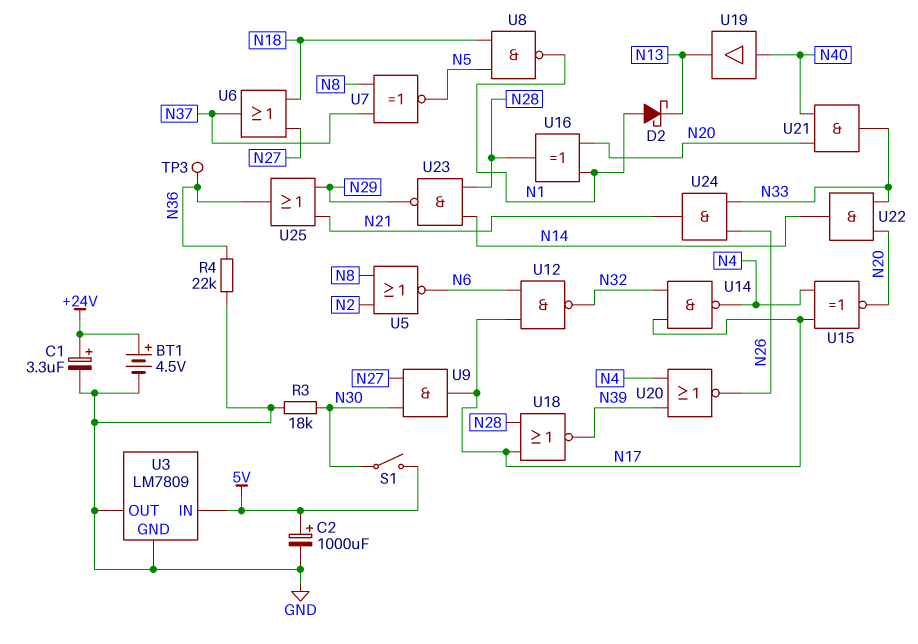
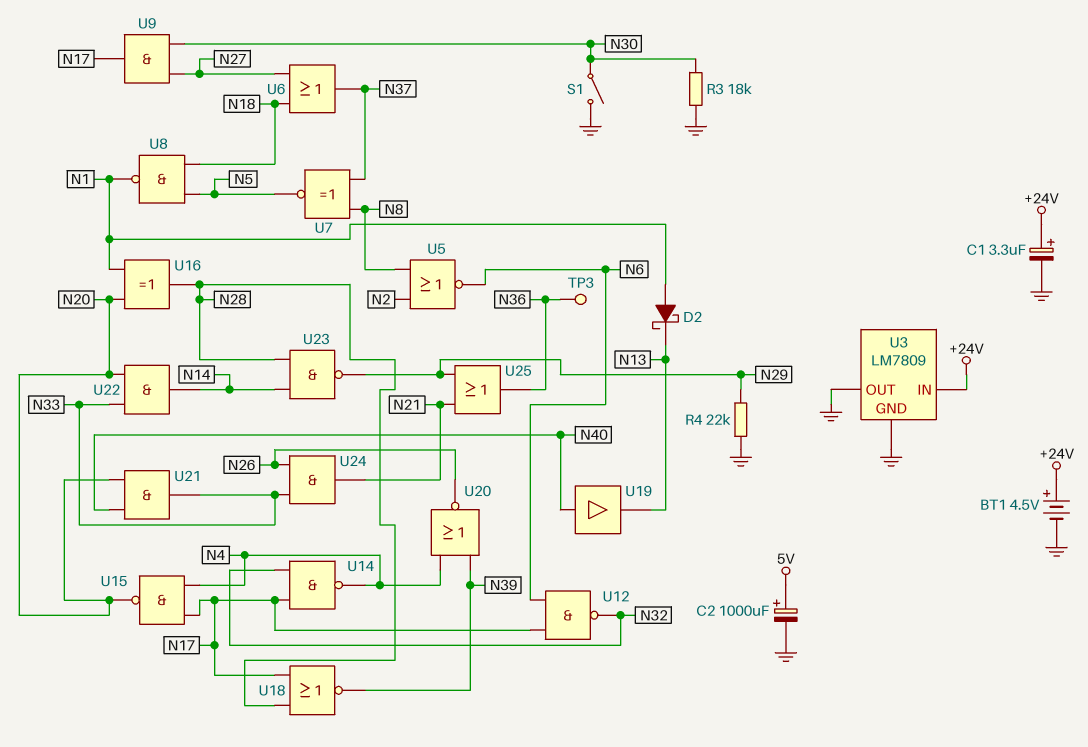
R4: 22k (GND, N36) -> 22k (GND, N29)
S1: switch (5V, N30) -> switch (GND, N30)
U3 pin IN: 5V -> +24V
U15: XNOR (in N4, in N17, out N20) -> NAND (in N4, in N17, out N20)

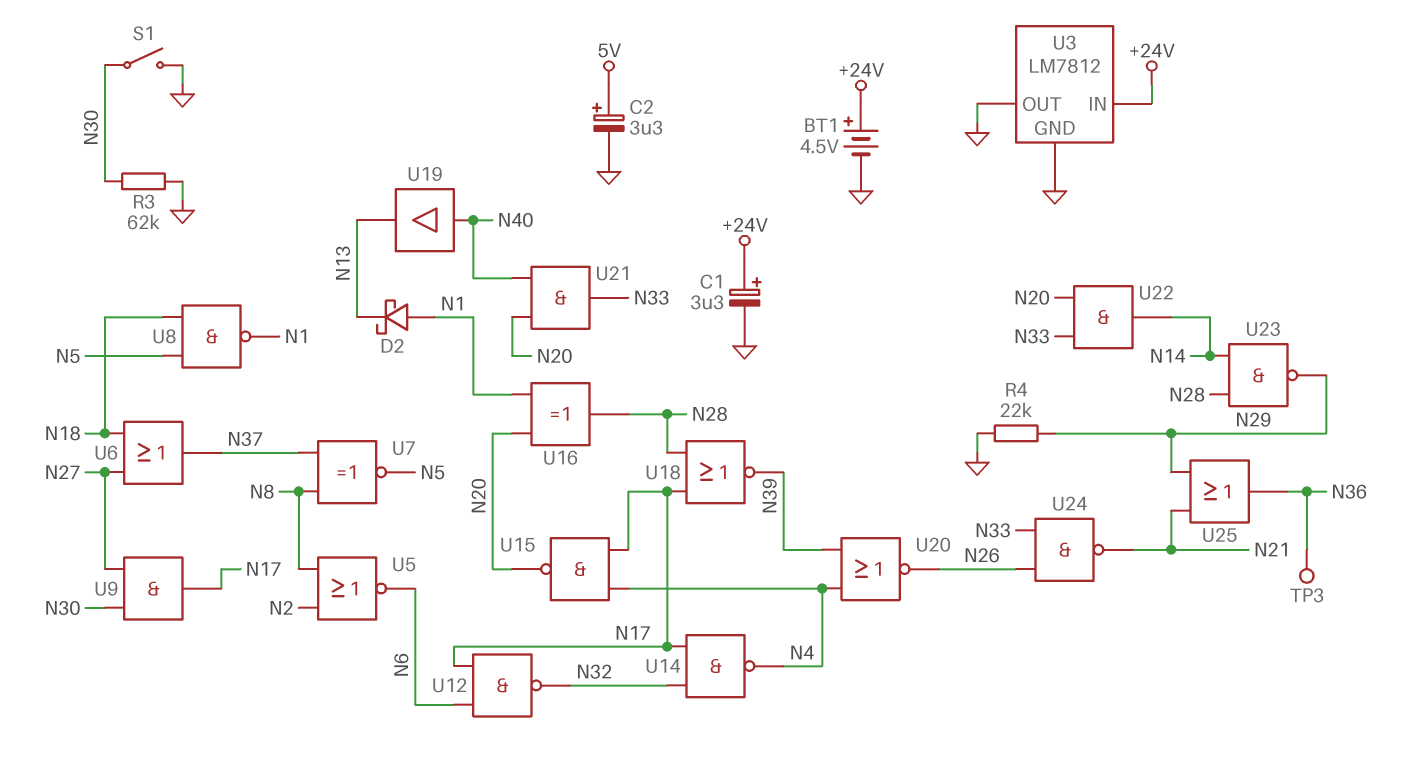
C2: 1000uF (plus 5V, minus GND) -> 3.3uF (plus 5V, minus GND)
R3: 18k (GND, N30) -> 62k (GND, N30)
U3: LM7809 -> LM7812
U24: AND (in N26, in N33, out N21) -> NAND (in N26, in N33, out N21)

